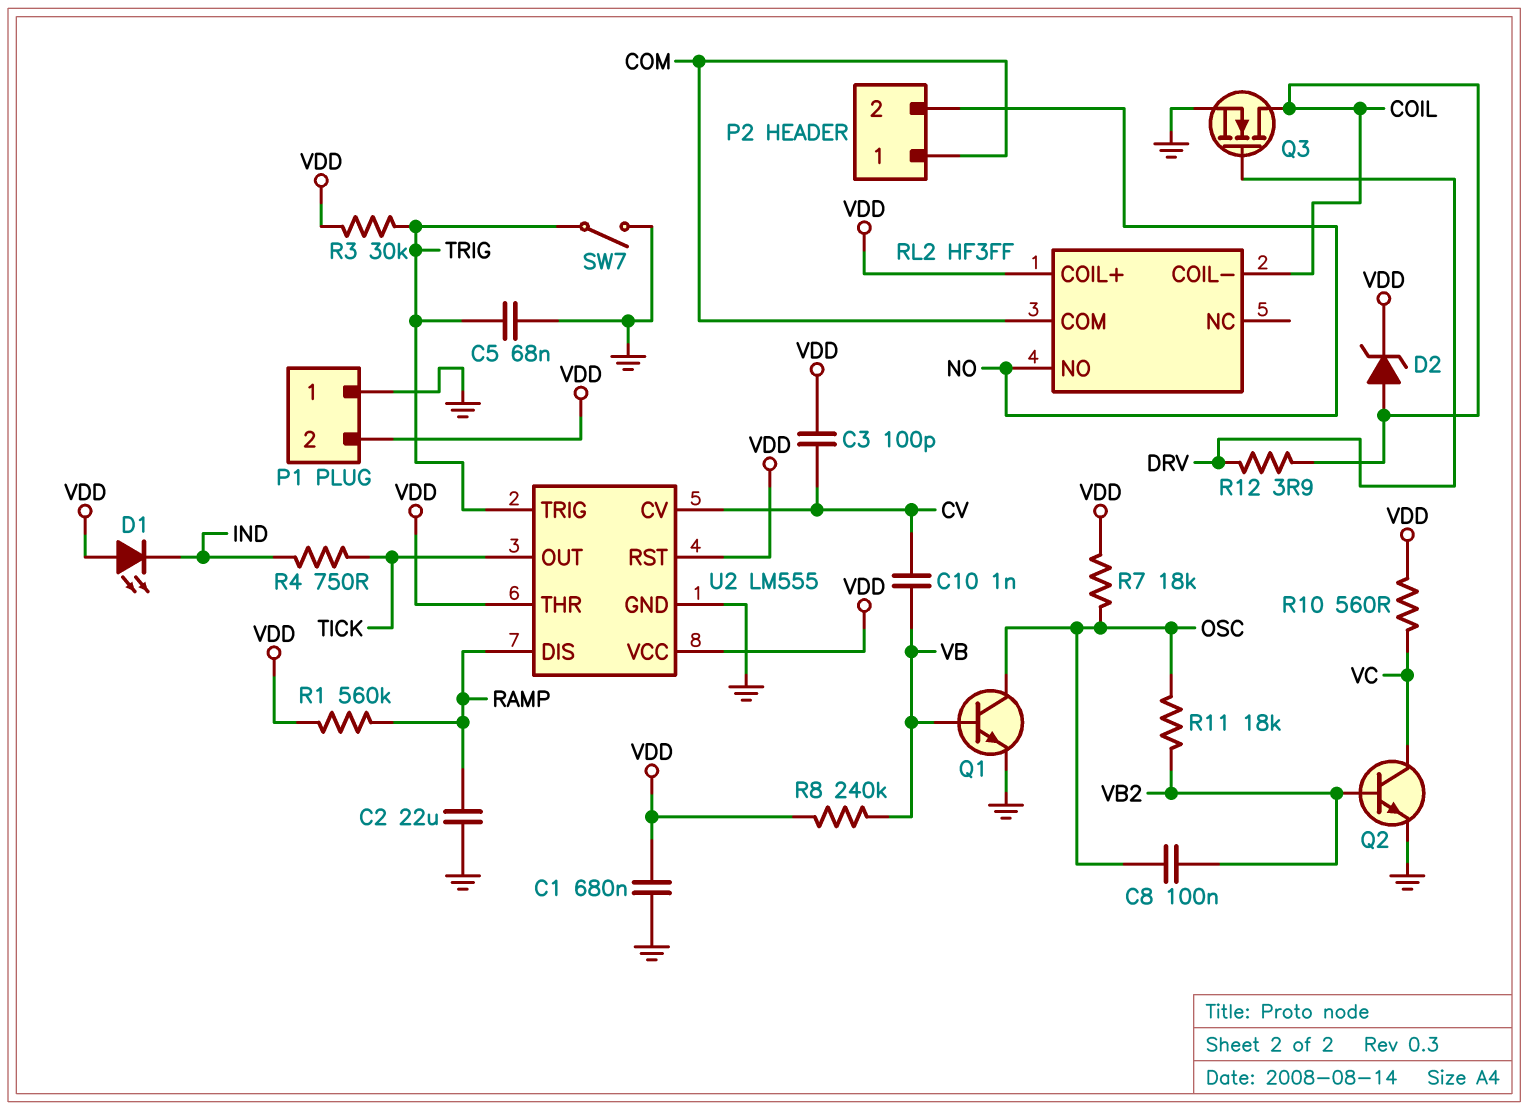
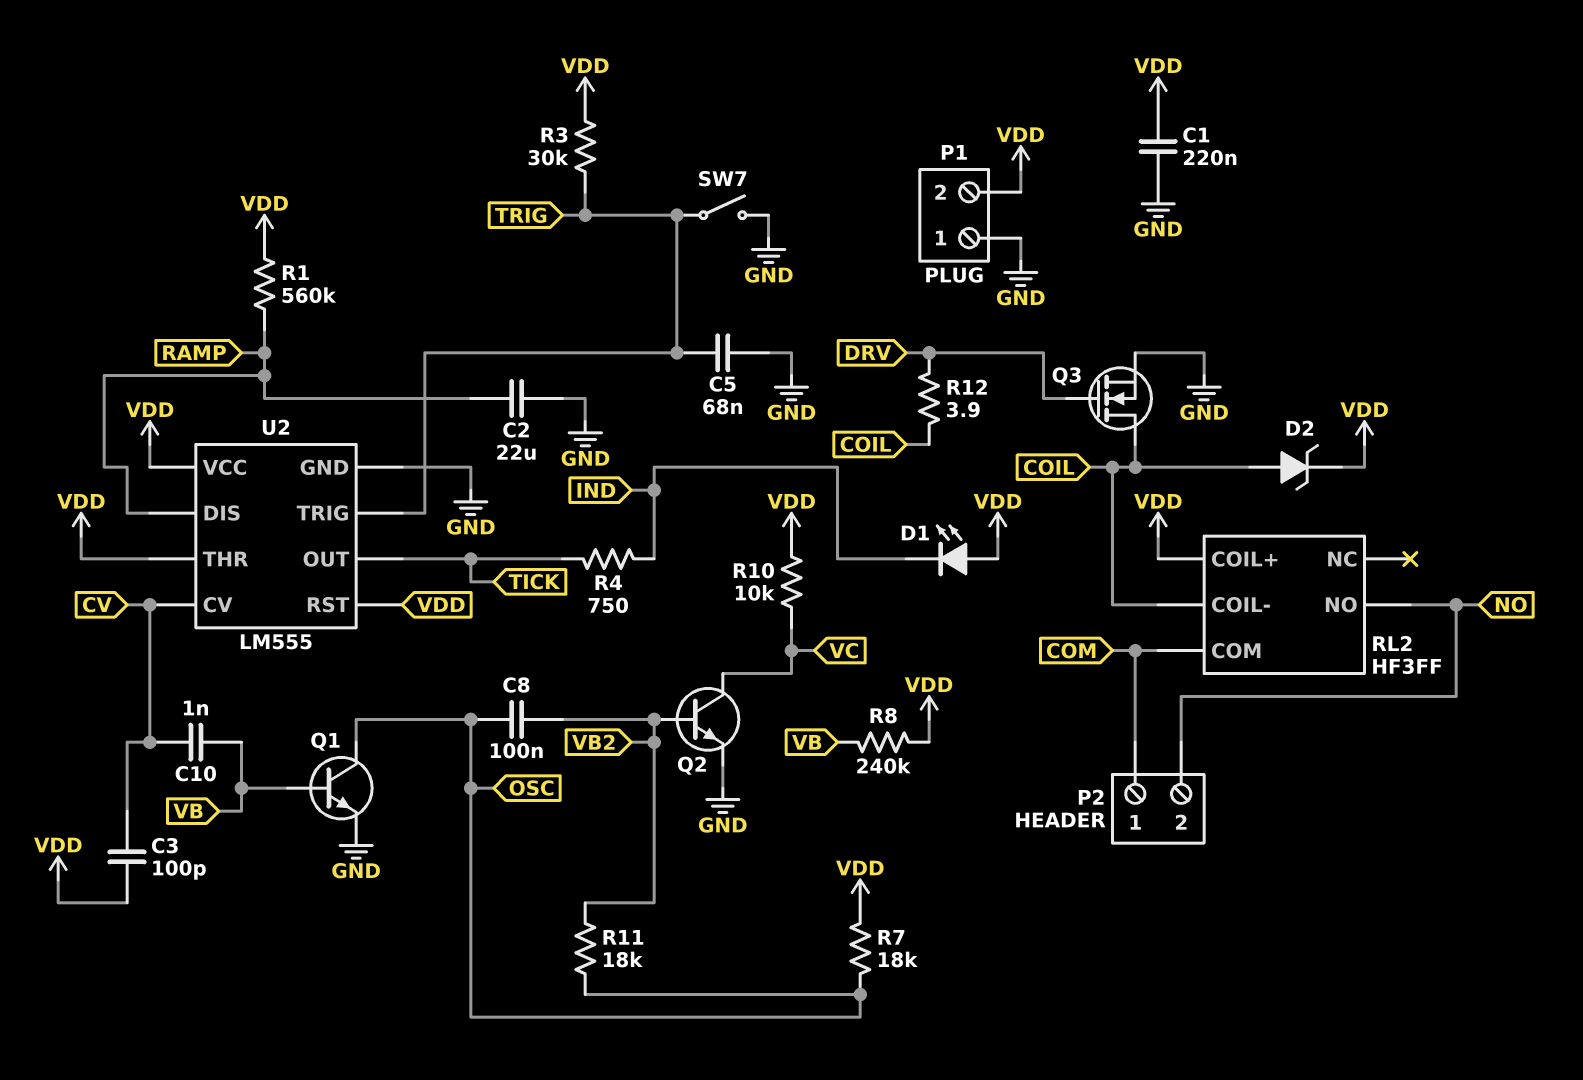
C1: 680nF (GND, VDD) -> 220nF (GND, VDD)
R10: 560 (VC, VDD) -> 10k (VC, VDD)

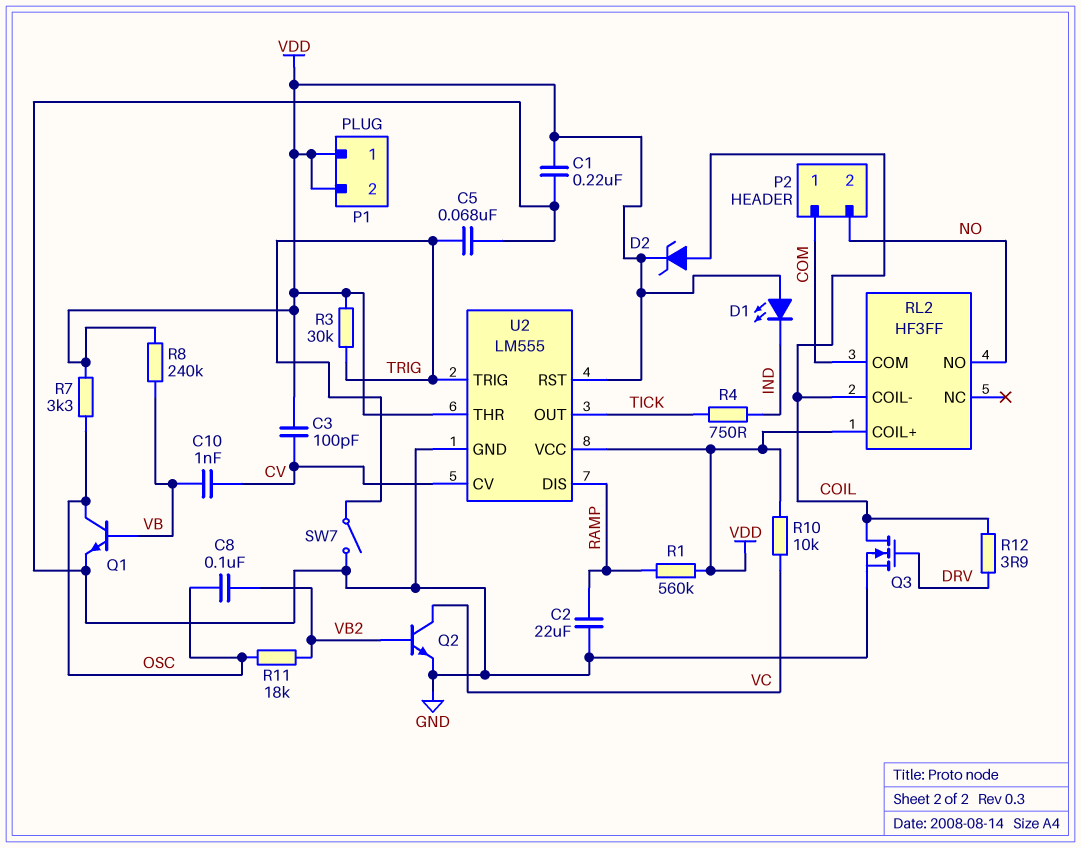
P1 pin 1: GND -> VDD
R7: 18k (OSC, VDD) -> 3.3k (OSC, VDD)

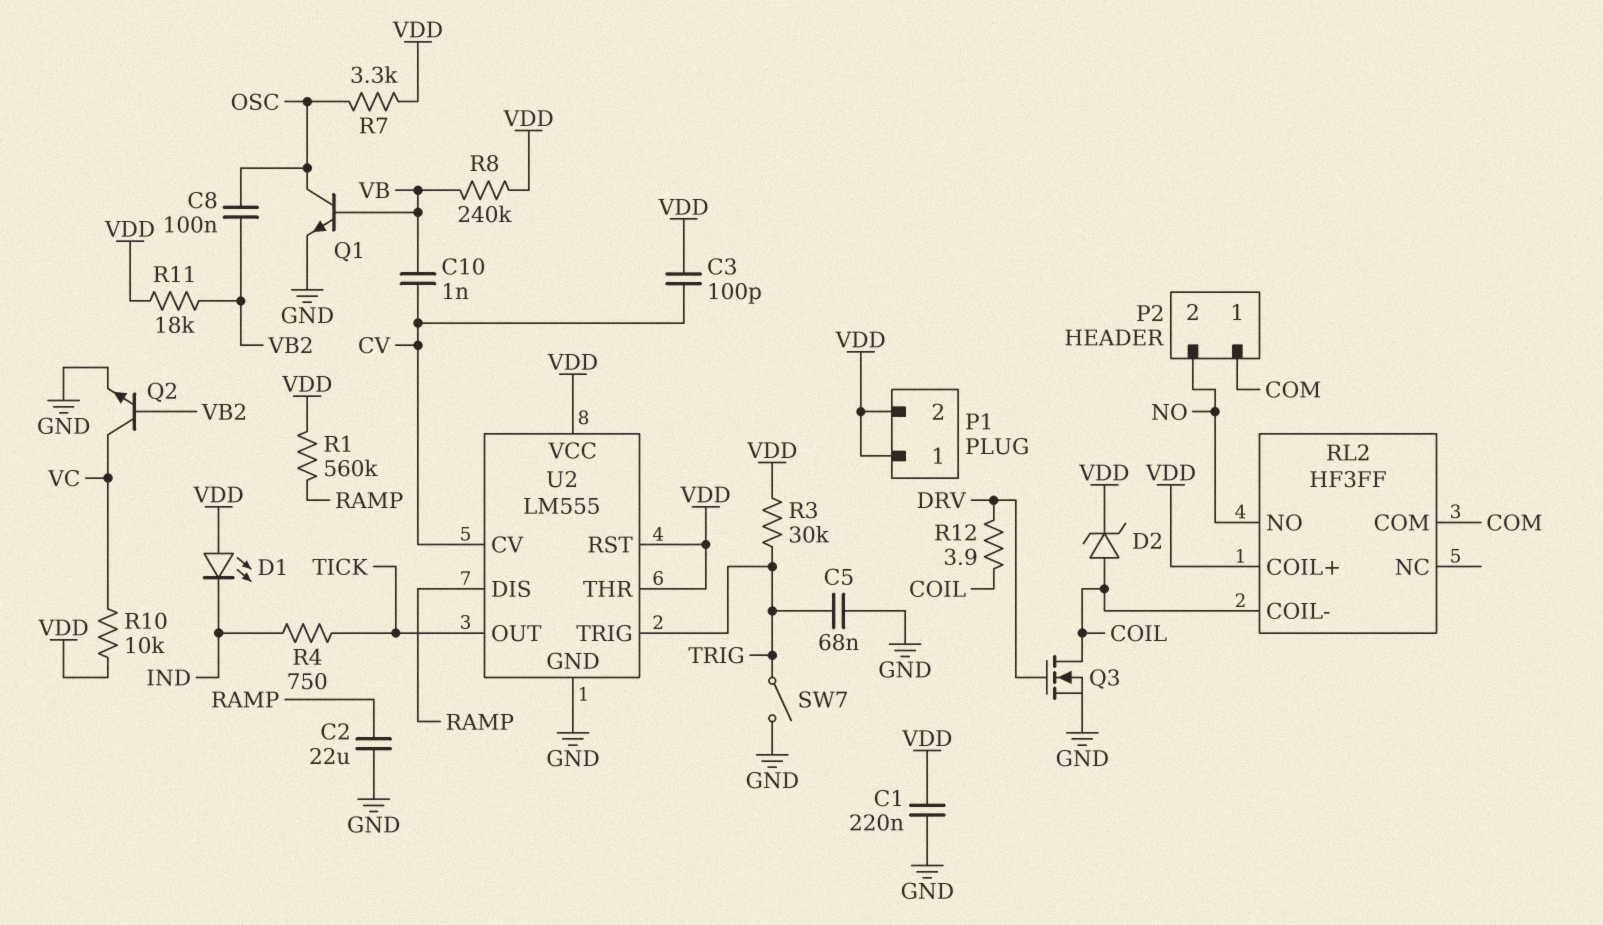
R11: 18k (OSC, VB2) -> 18k (VB2, VDD)

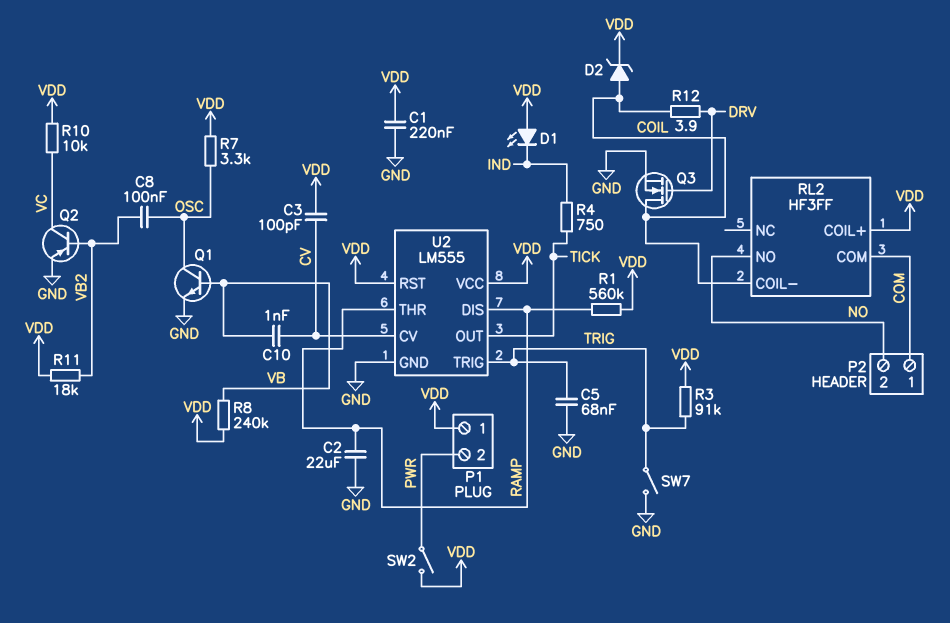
P1 pin 2: VDD -> PWR
Q2: NPN (B VB2, C VC, E GND) -> PNP (B VB2, C VC, E GND)
R3: 30k (TRIG, VDD) -> 91k (TRIG, VDD)
SW2: none -> switch (PWR, VDD)
U2 pin THR: VDD -> RAMP

